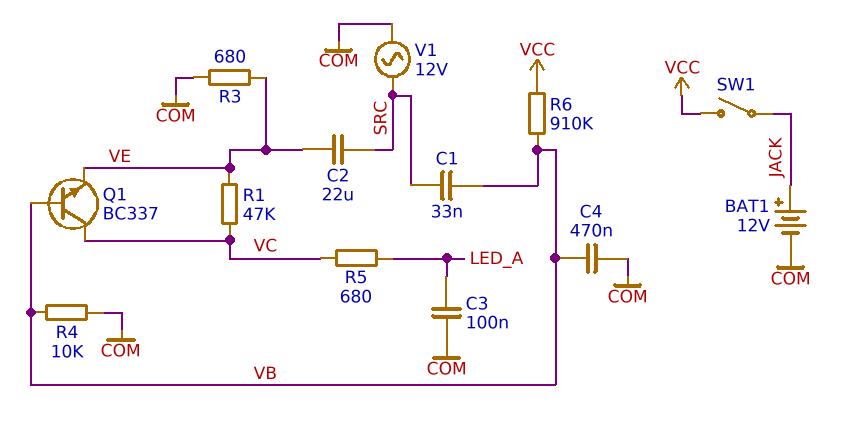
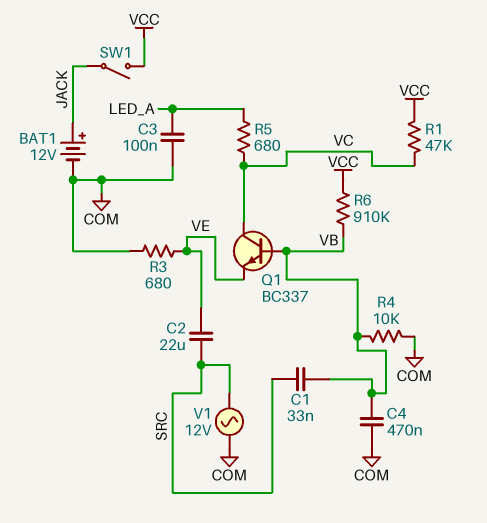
R1: 47k (VC, VE) -> 47k (VC, VCC)

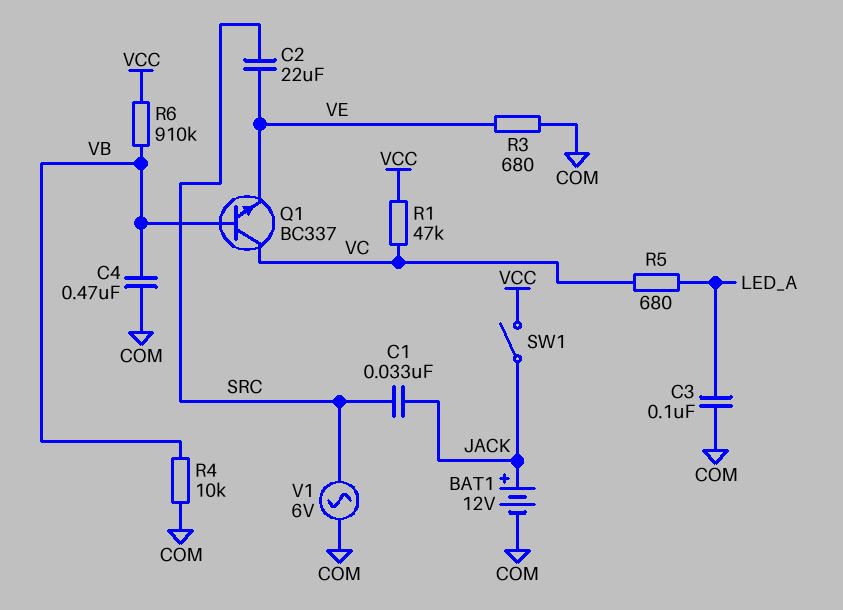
C1: 33nF (SRC, VB) -> 33nF (JACK, SRC)
V1: AC 12V (COM, SRC) -> AC 6V (COM, SRC)

